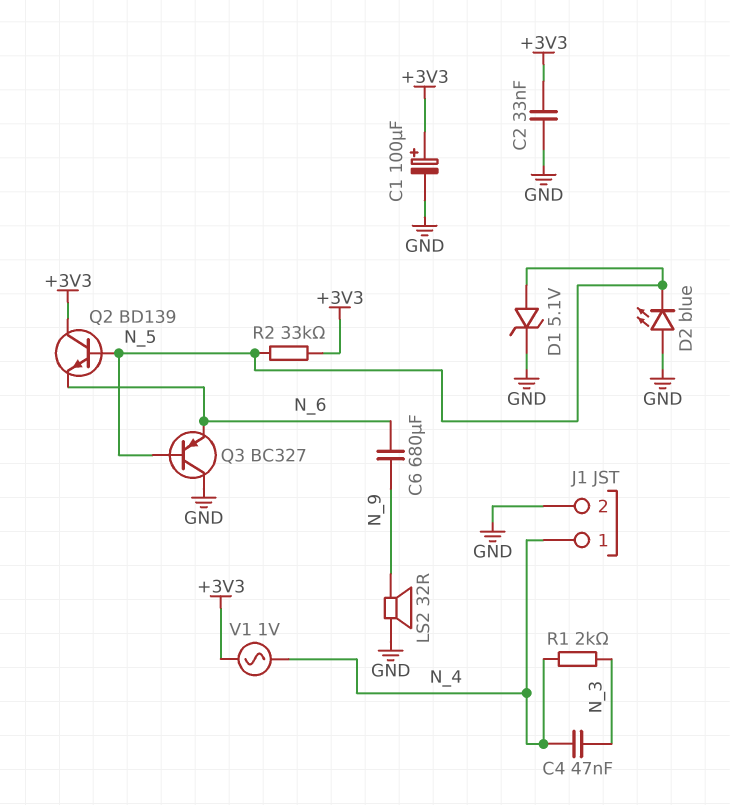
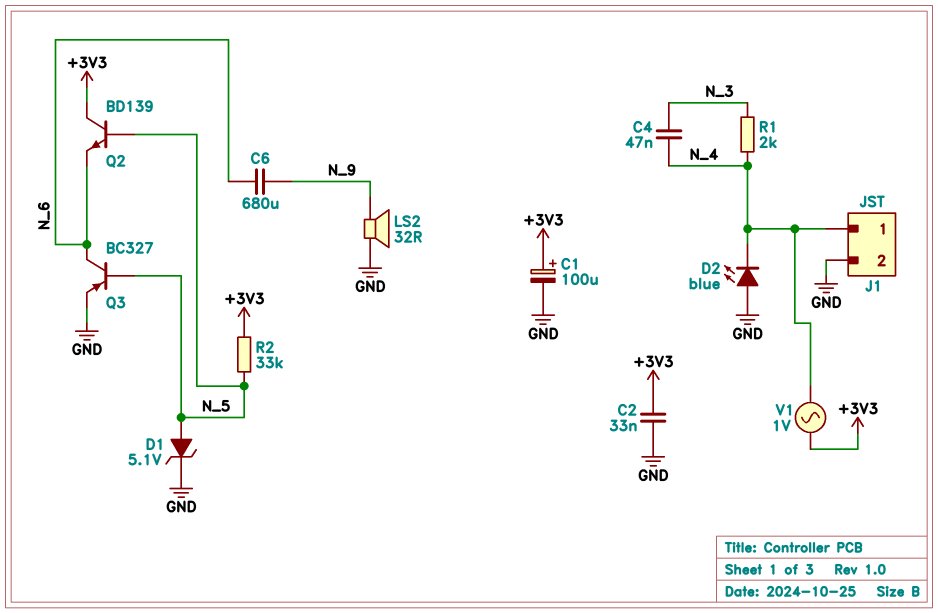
D2: LED blue (A GND, K N_5) -> LED blue (A GND, K N_4)
Q3: PNP BC327 (B N_5, C GND, E N_6) -> PNP BC327 (B N_5, C N_6, E GND)

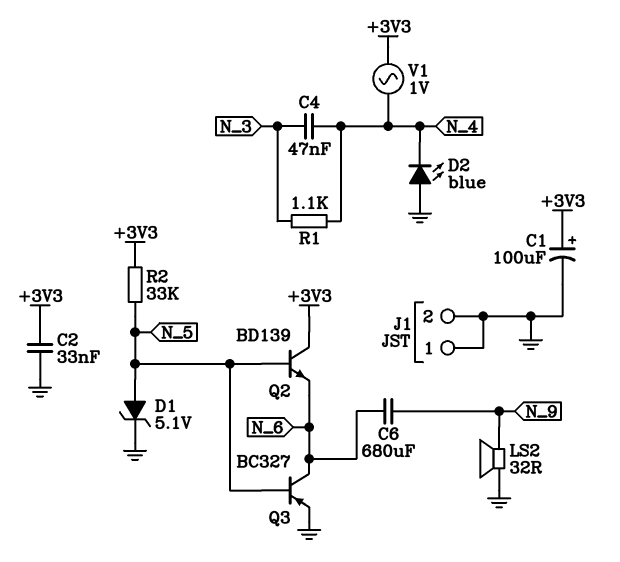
J1 pin 1: N_4 -> GND
R1: 2k (N_3, N_4) -> 1.1k (N_3, N_4)

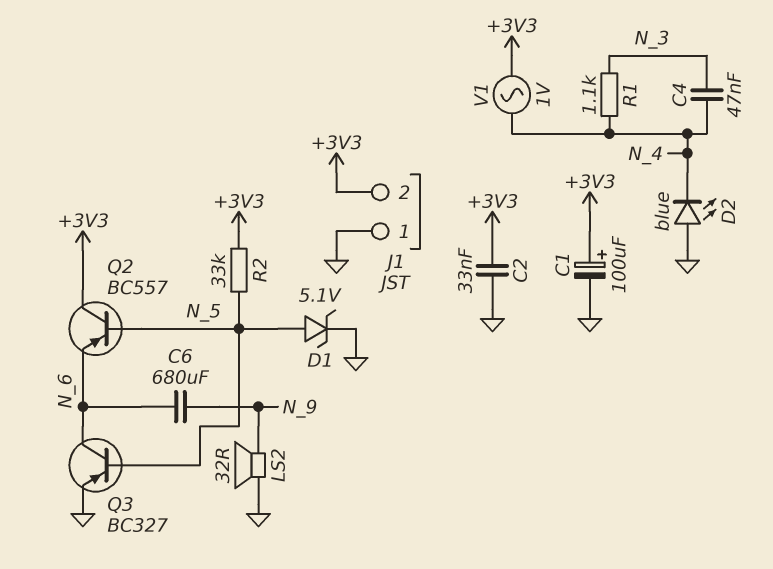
J1 pin 2: GND -> +3V3
Q2: NPN BD139 (B N_5, C +3V3, E N_6) -> PNP BC557 (B N_5, C +3V3, E N_6)

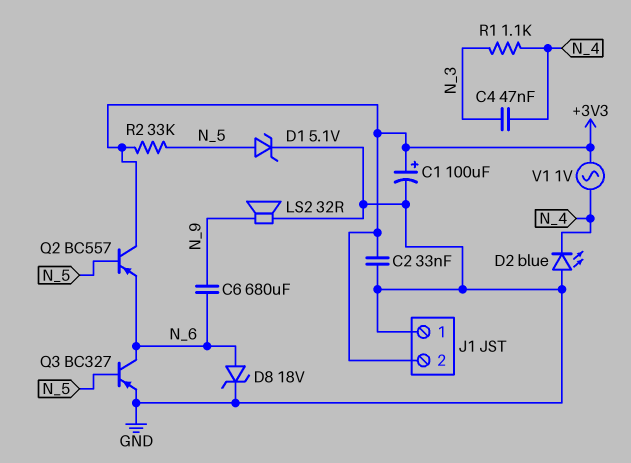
D8: none -> zener 18V (A N_6, K GND)

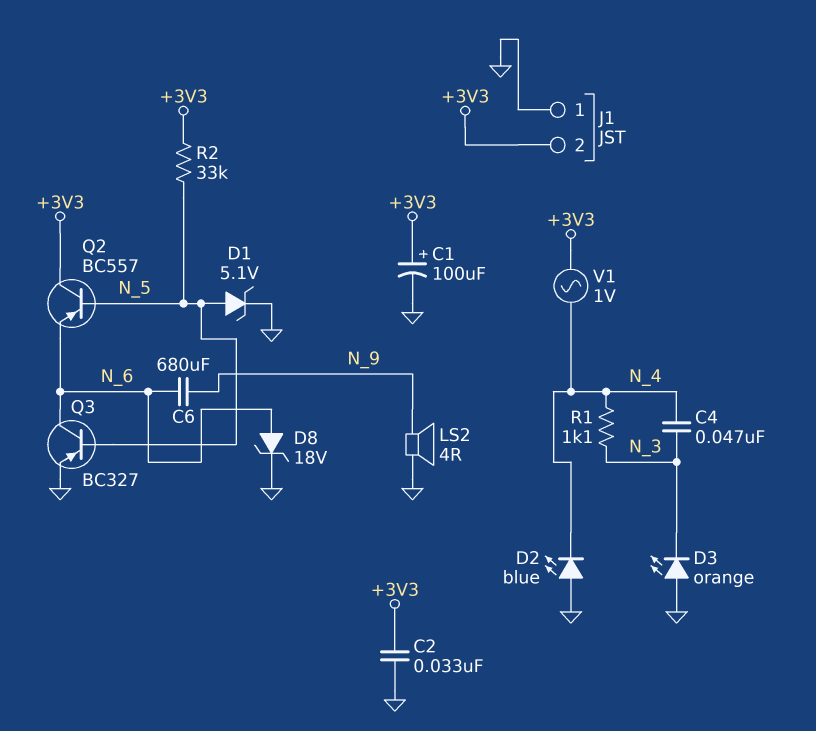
D3: none -> LED orange (A GND, K N_3)
LS2: speaker 32R (GND, N_9) -> speaker 4R (GND, N_9)

